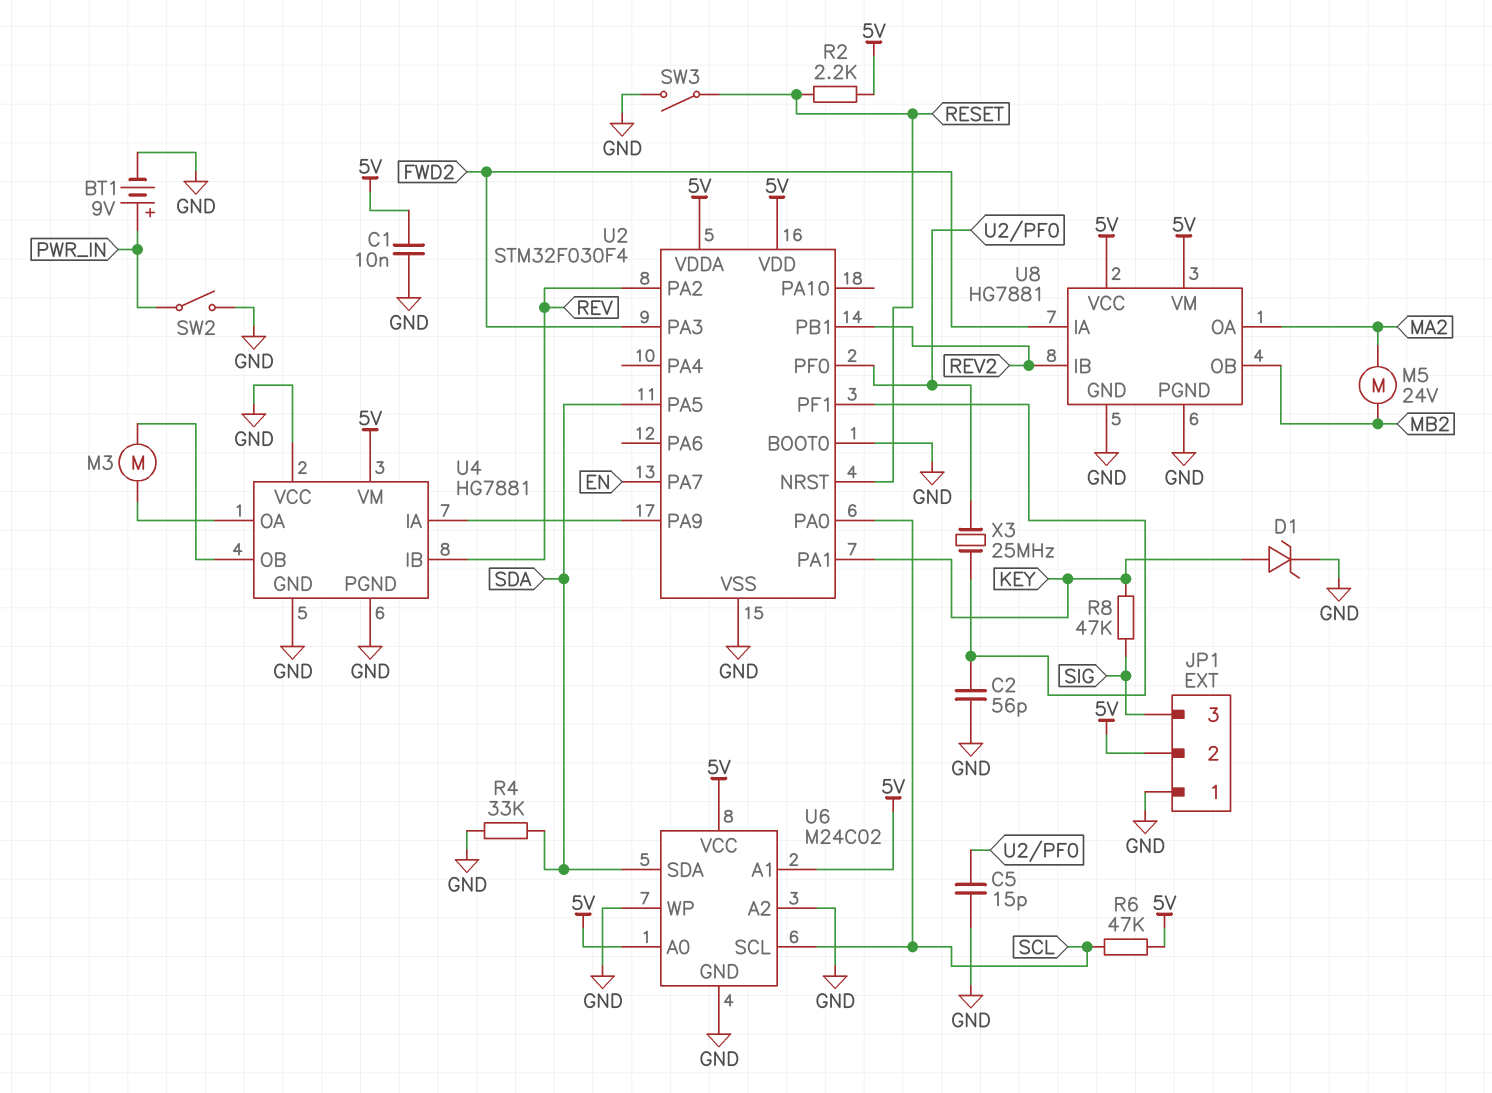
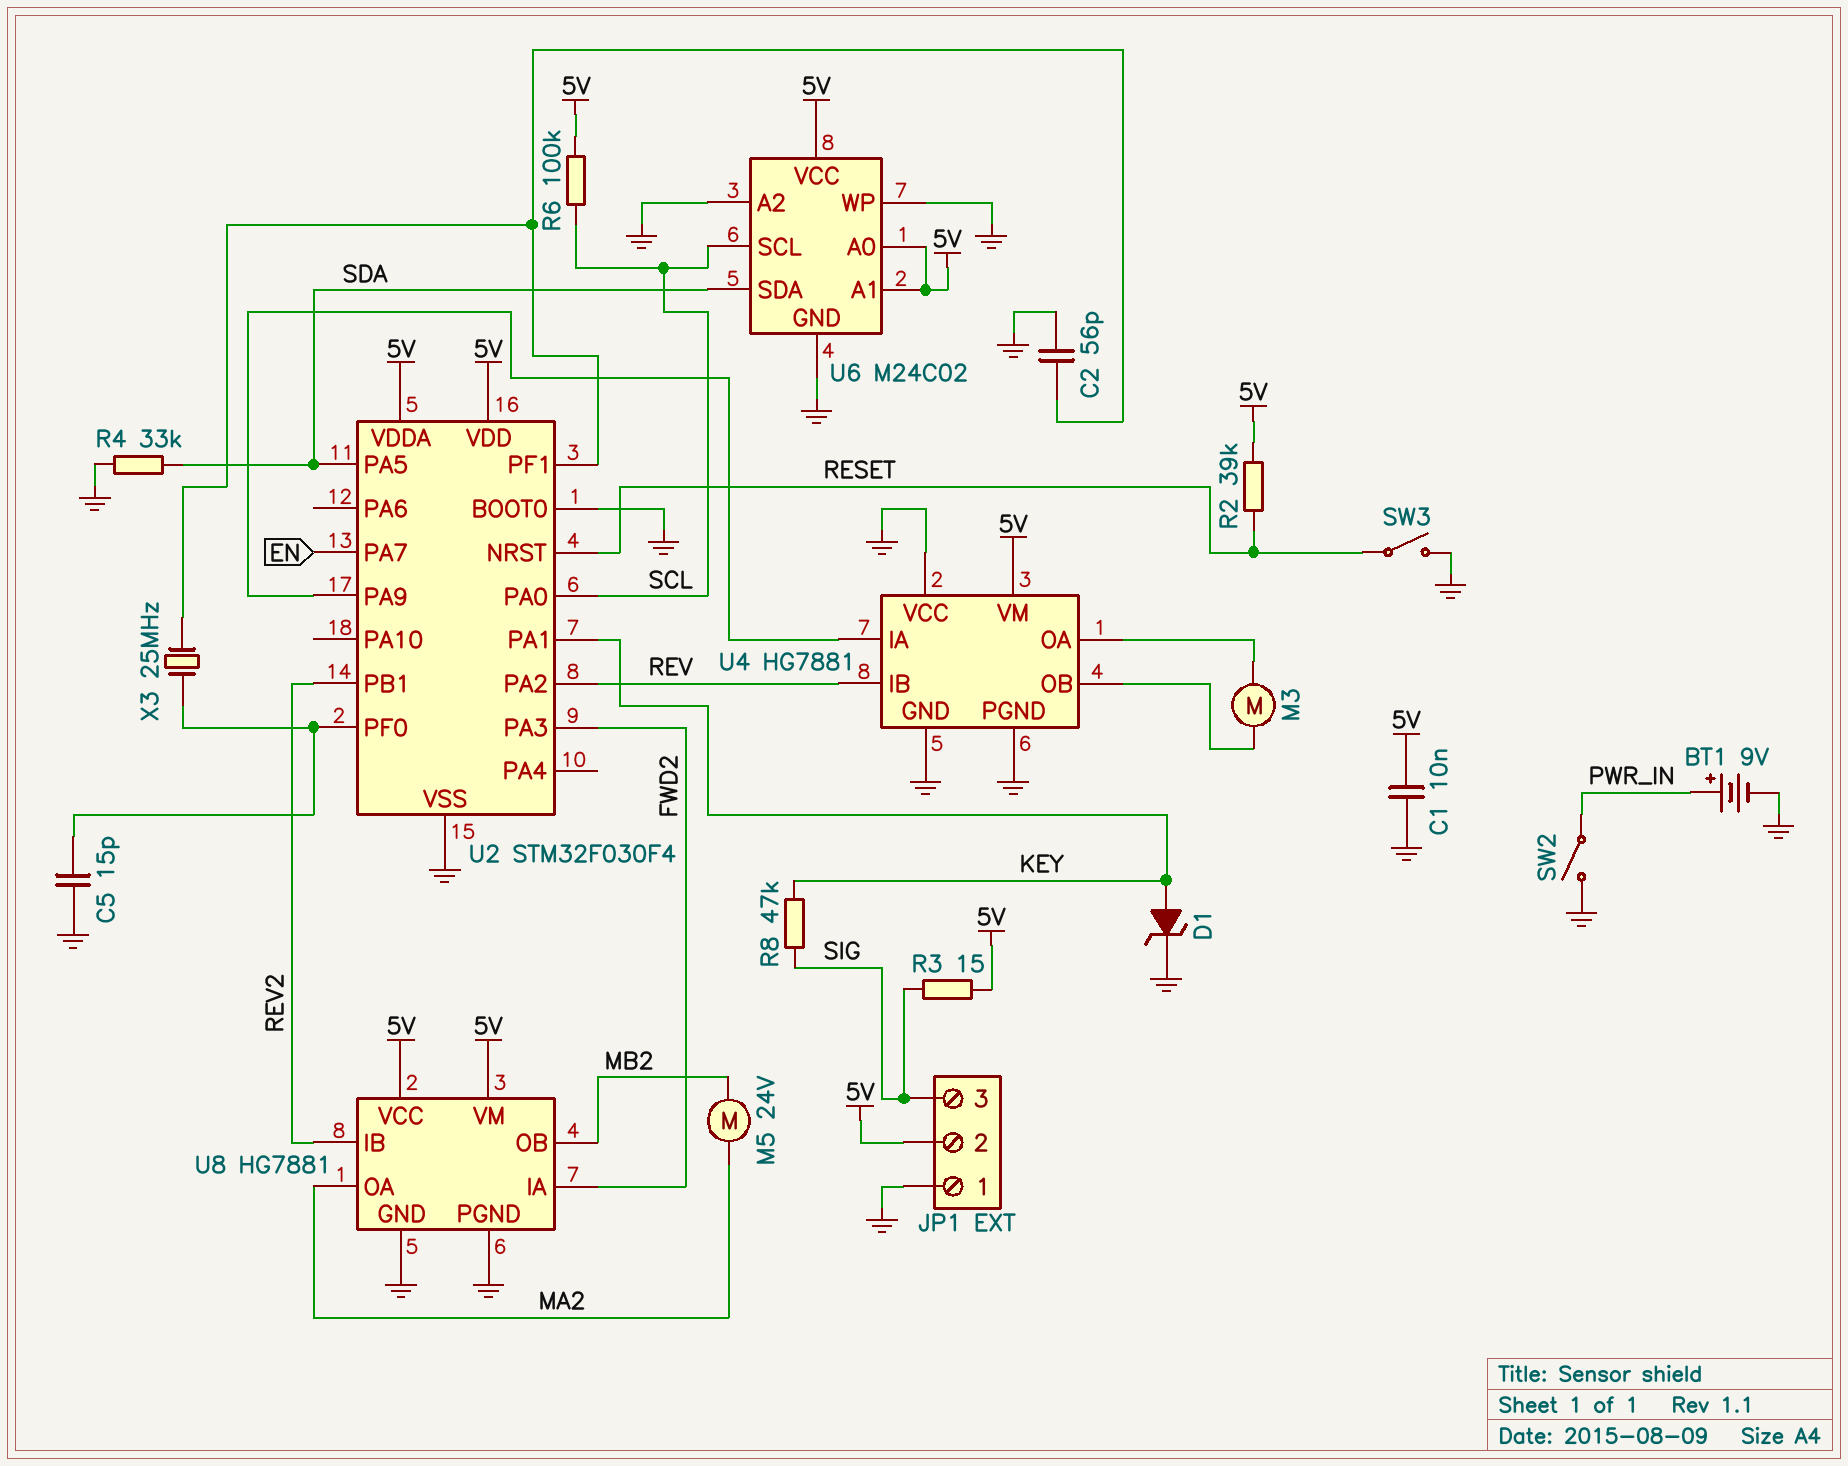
R2: 2.2k (5V, RESET) -> 39k (5V, RESET)
R3: none -> 15 (5V, SIG)
R6: 47k (5V, SCL) -> 100k (5V, SCL)

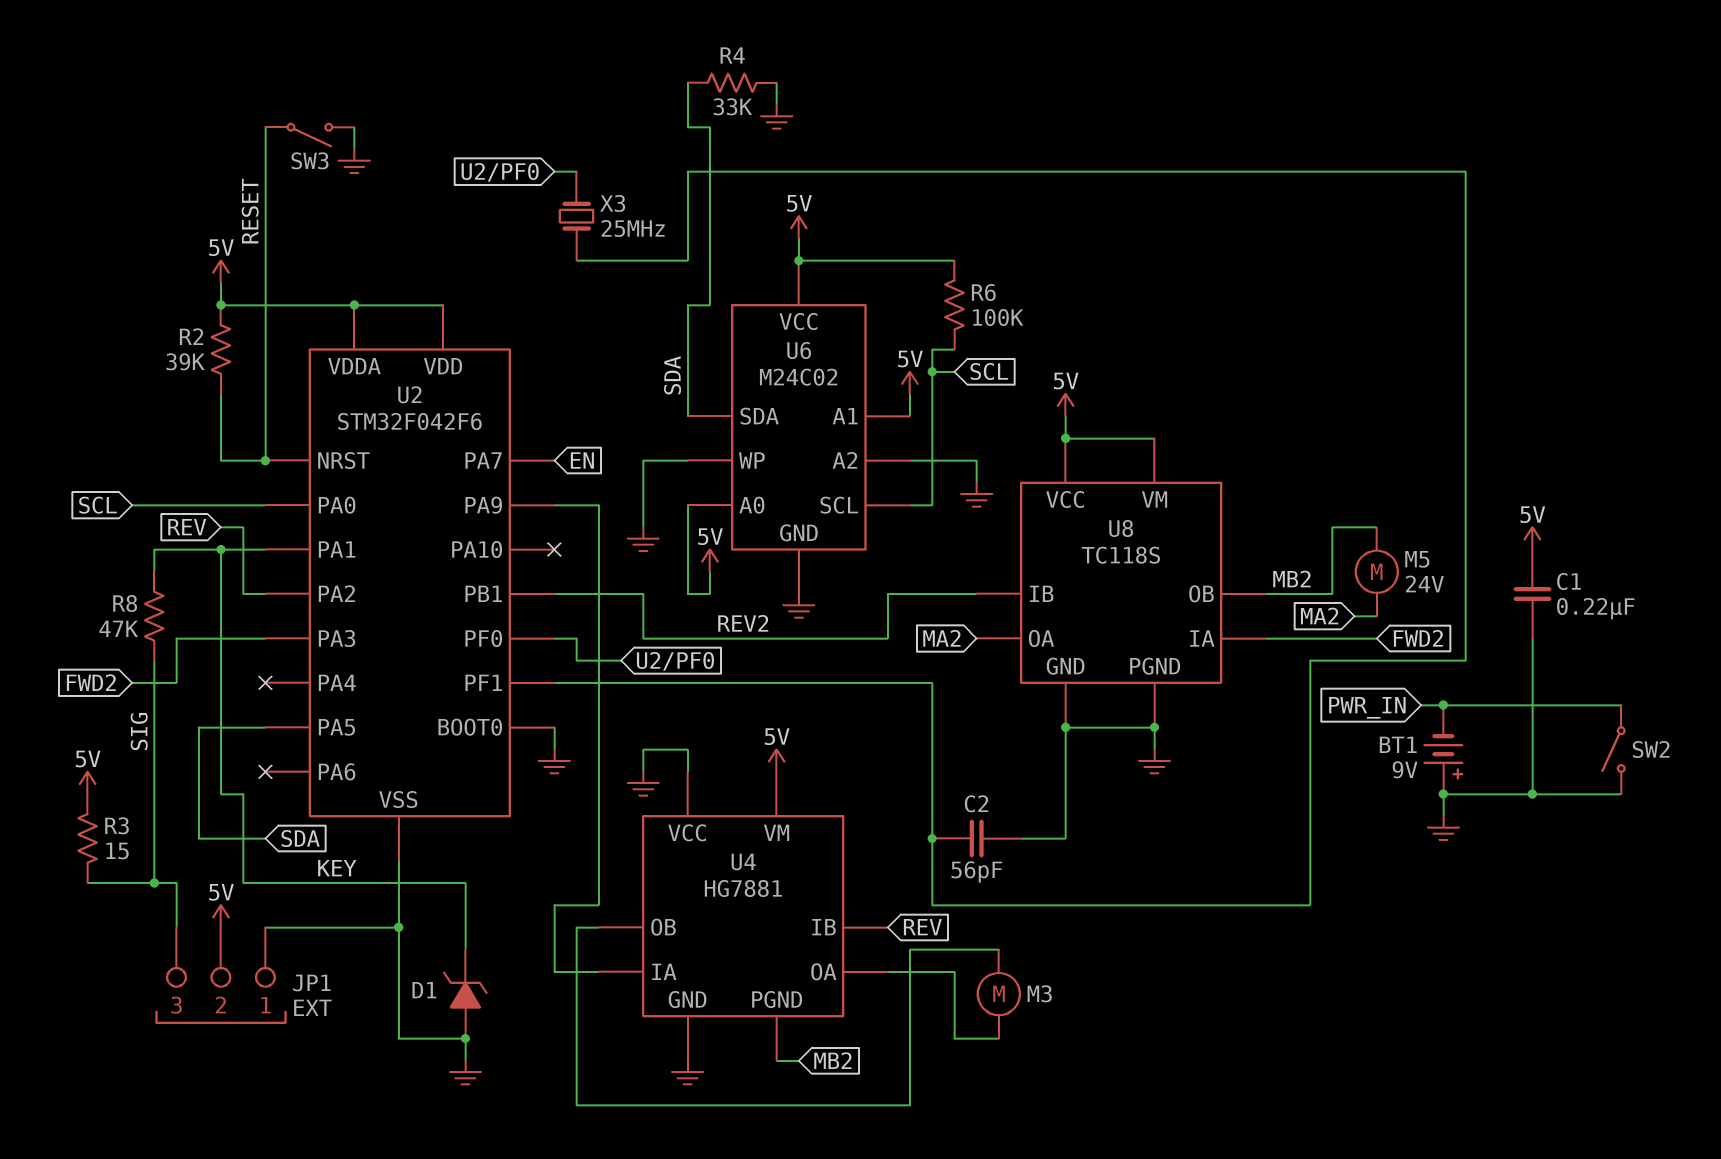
BT1: 9V (plus PWR_IN, minus GND) -> 9V (plus GND, minus PWR_IN)
C1: 10nF (5V, GND) -> 220nF (5V, GND)
C5: 15pF (GND, U2/PF0) -> none
D1: zener (A KEY, K GND) -> zener (A GND, K KEY)
U2: STM32F030F4 -> STM32F042F6
U4 pin PGND: GND -> MB2
U8: HG7881 -> TC118S

